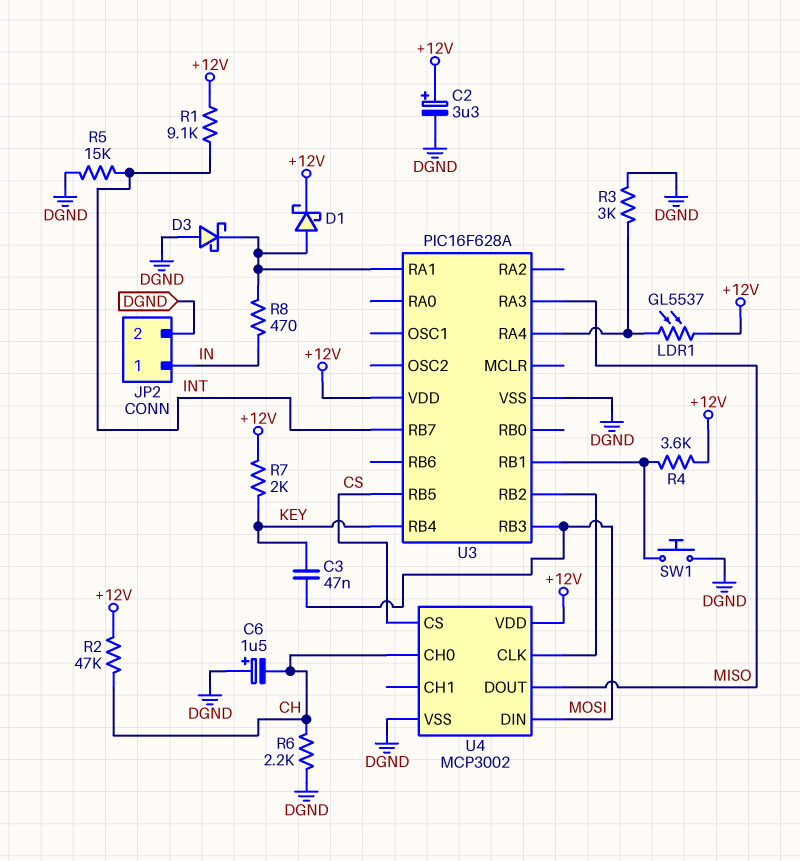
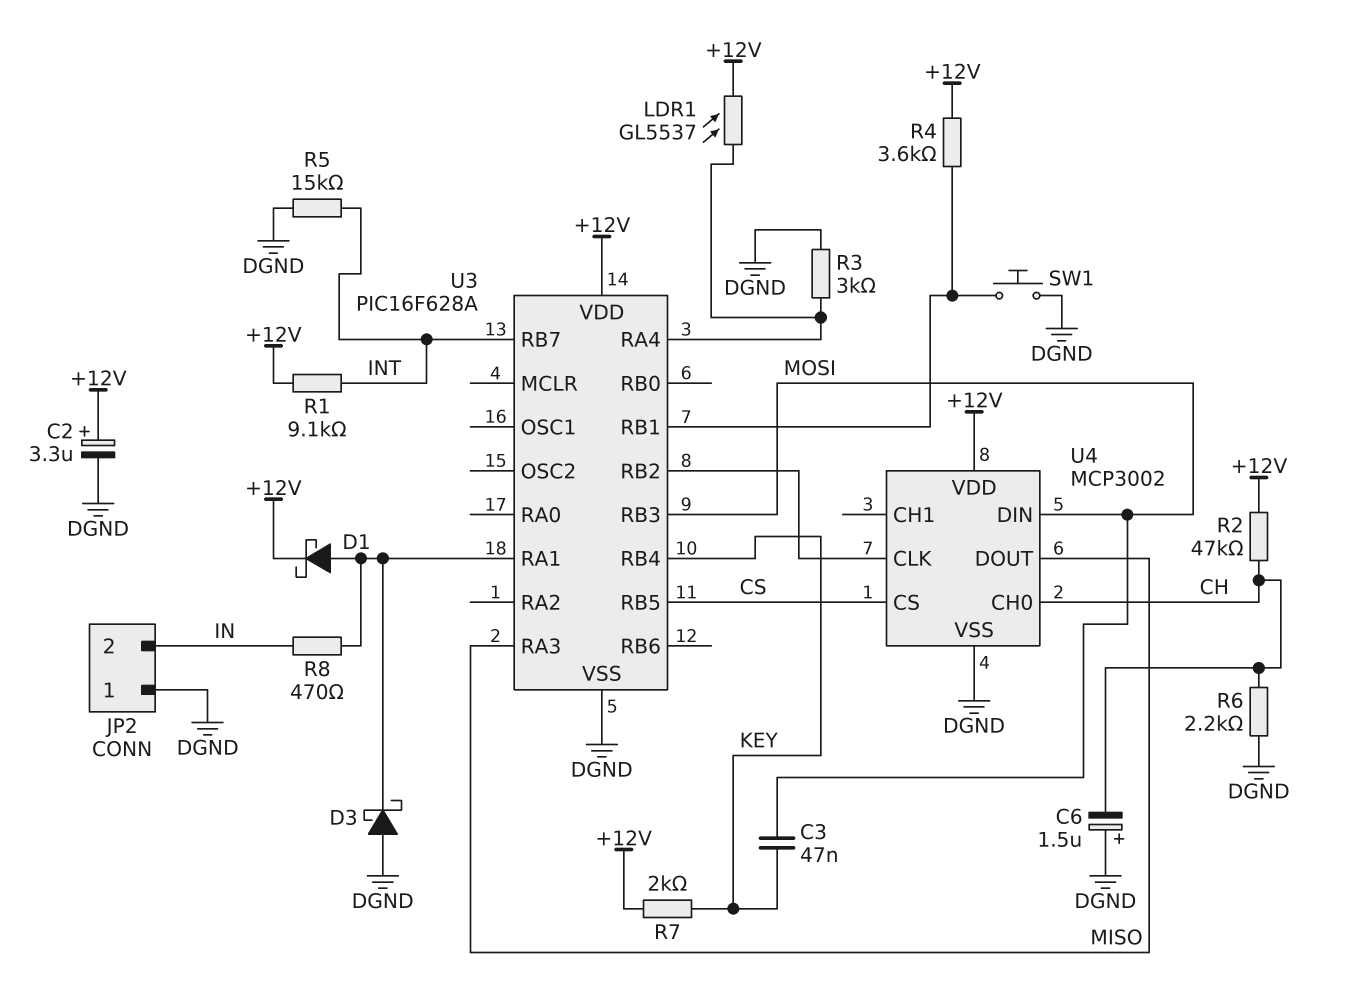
JP2 pin 1: IN -> DGND
JP2 pin 2: DGND -> IN

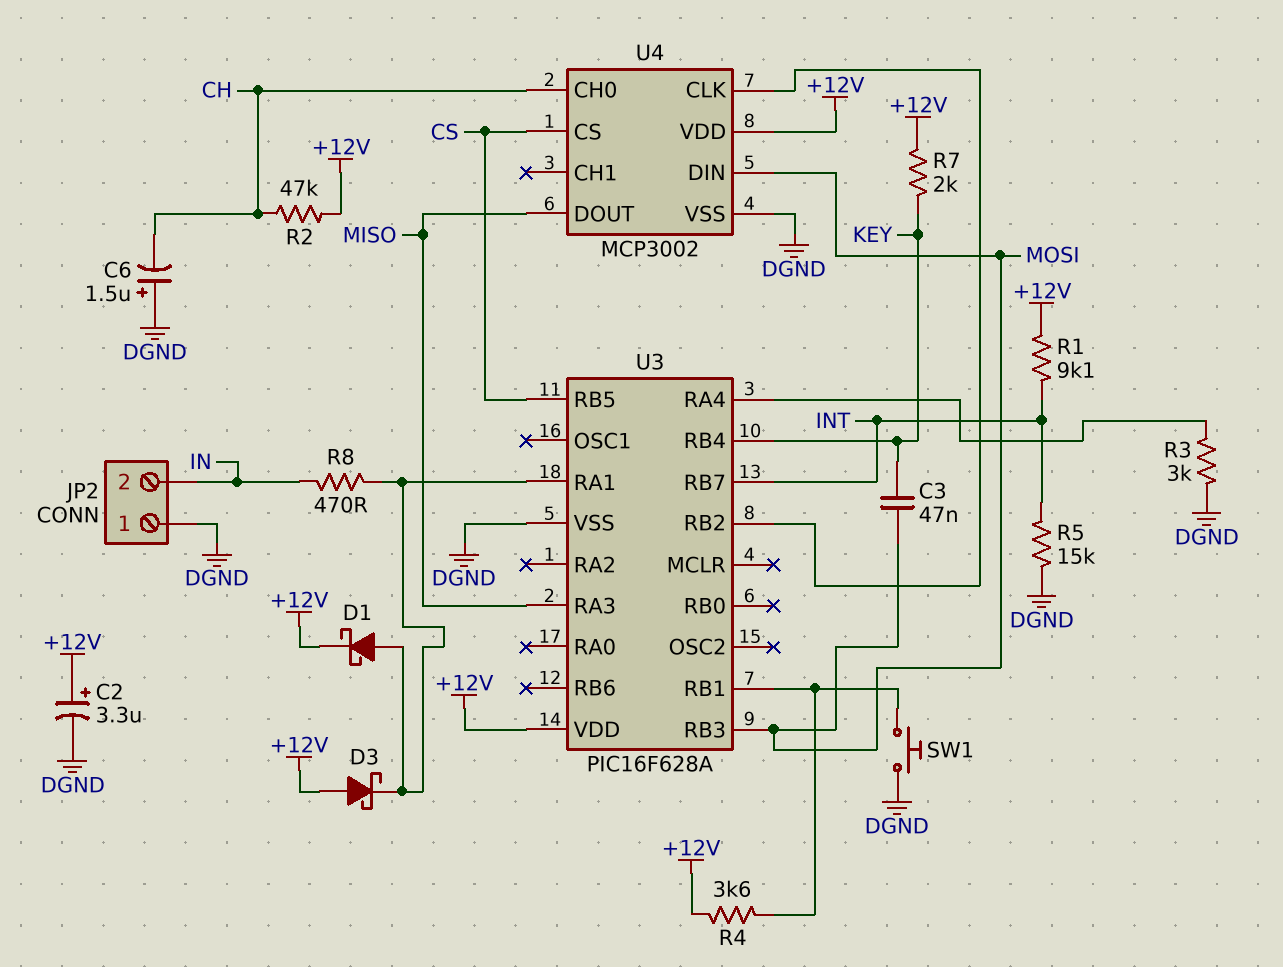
D3: schottky (A DGND, K U3/RA1) -> schottky (A +12V, K U3/RA1)
LDR1: GL5537 (+12V, U3/RA4) -> none
R6: 2.2k (CH, DGND) -> none

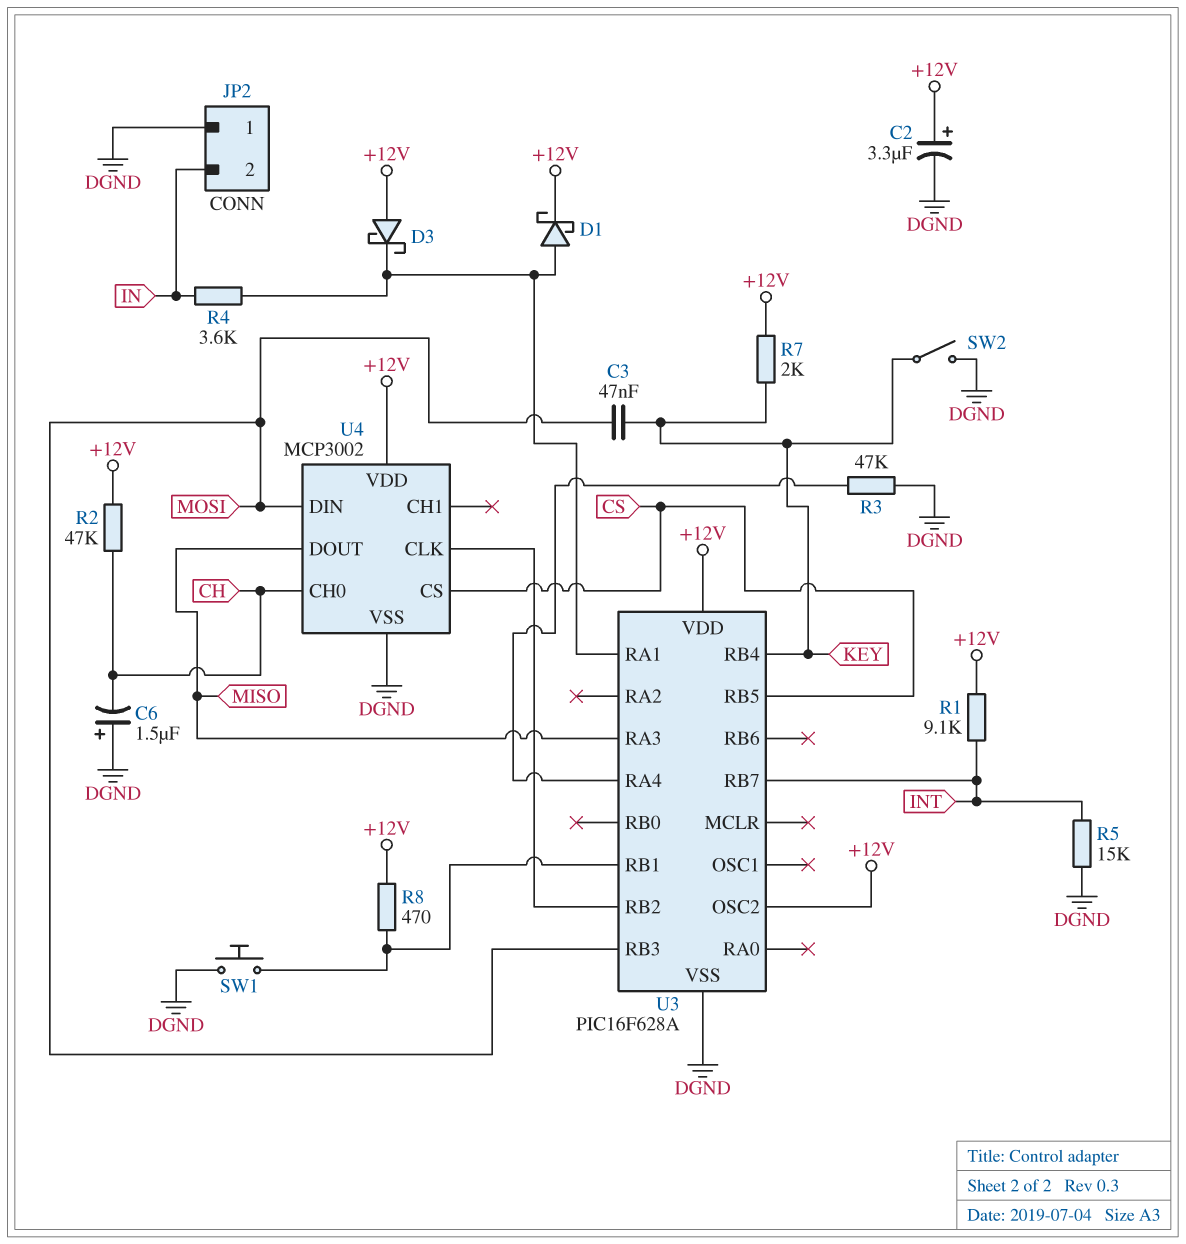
R3: 3k (DGND, U3/RA4) -> 47k (DGND, U3/RA4)
R4: 3.6k (+12V, U3/RB1) -> 3.6k (IN, U3/RA1)
R8: 470 (IN, U3/RA1) -> 470 (+12V, U3/RB1)
SW2: none -> switch (DGND, KEY)
U3 pin OSC2: none -> +12V

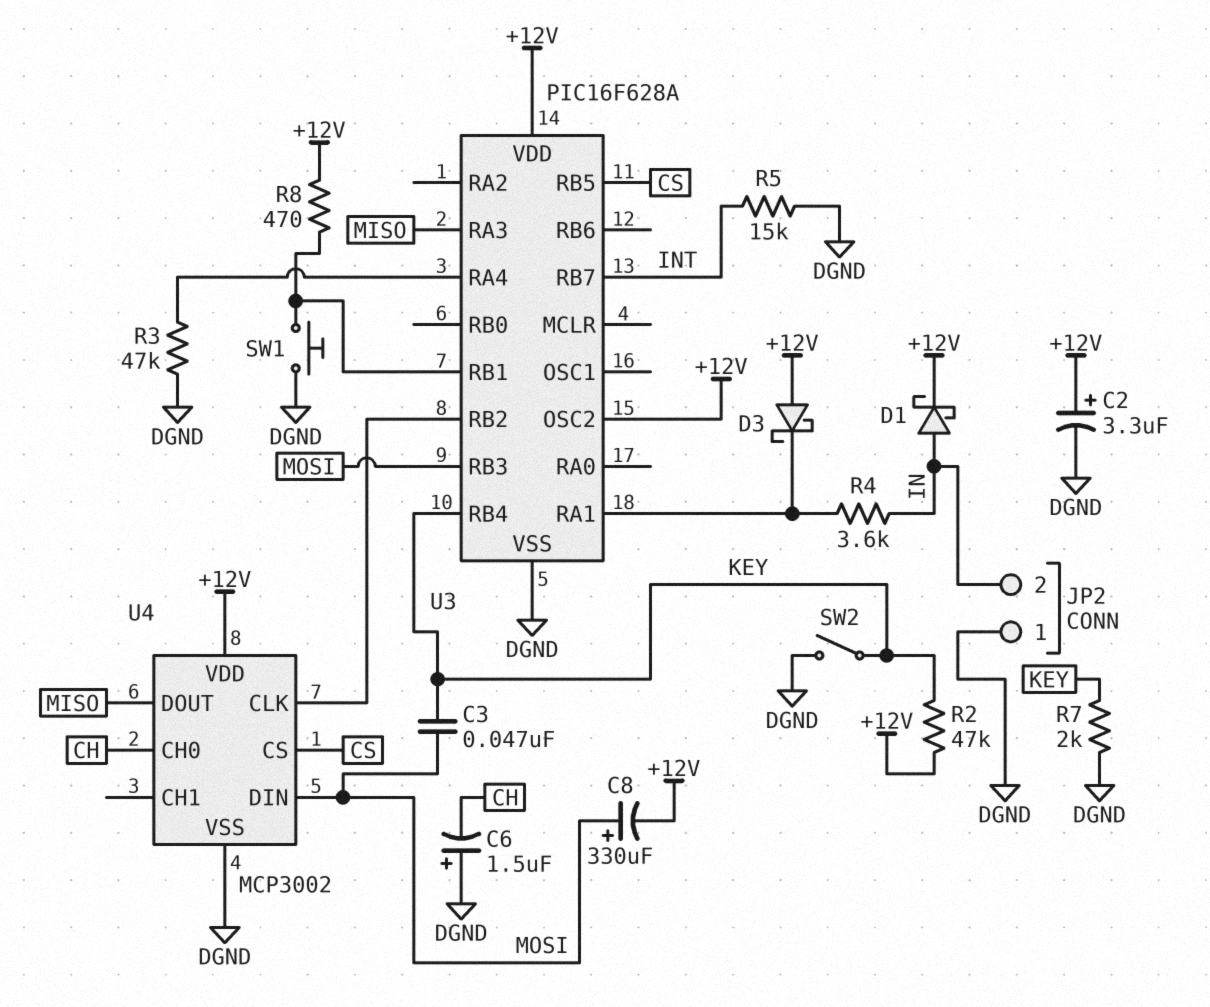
C8: none -> 330uF (plus MOSI, minus +12V)
D1: schottky (A U3/RA1, K +12V) -> schottky (A IN, K +12V)
R1: 9.1k (+12V, INT) -> none
R2: 47k (+12V, CH) -> 47k (+12V, KEY)
R7: 2k (+12V, KEY) -> 2k (DGND, KEY)

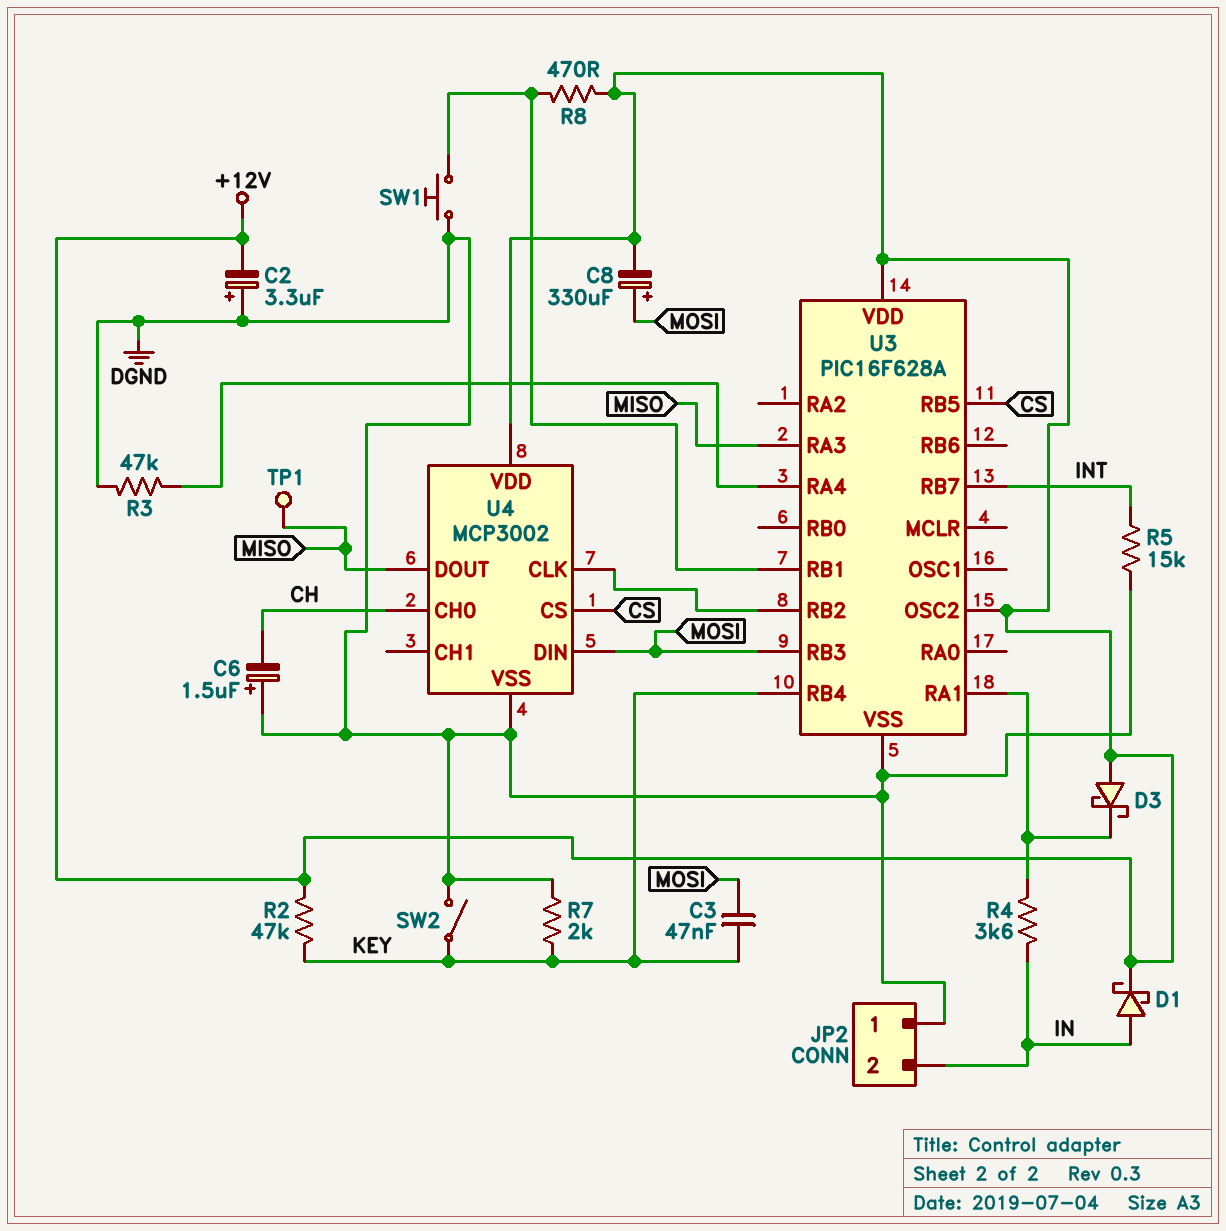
C2: 3.3uF (plus +12V, minus DGND) -> 3.3uF (plus DGND, minus +12V)
TP1: none -> test point (MISO)

